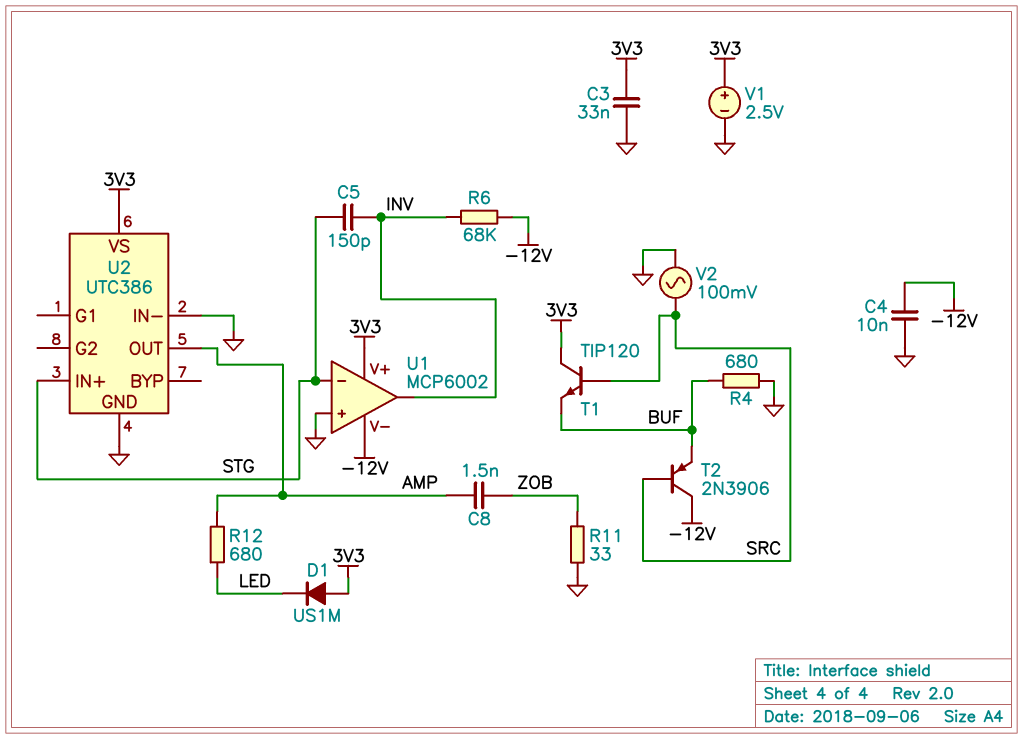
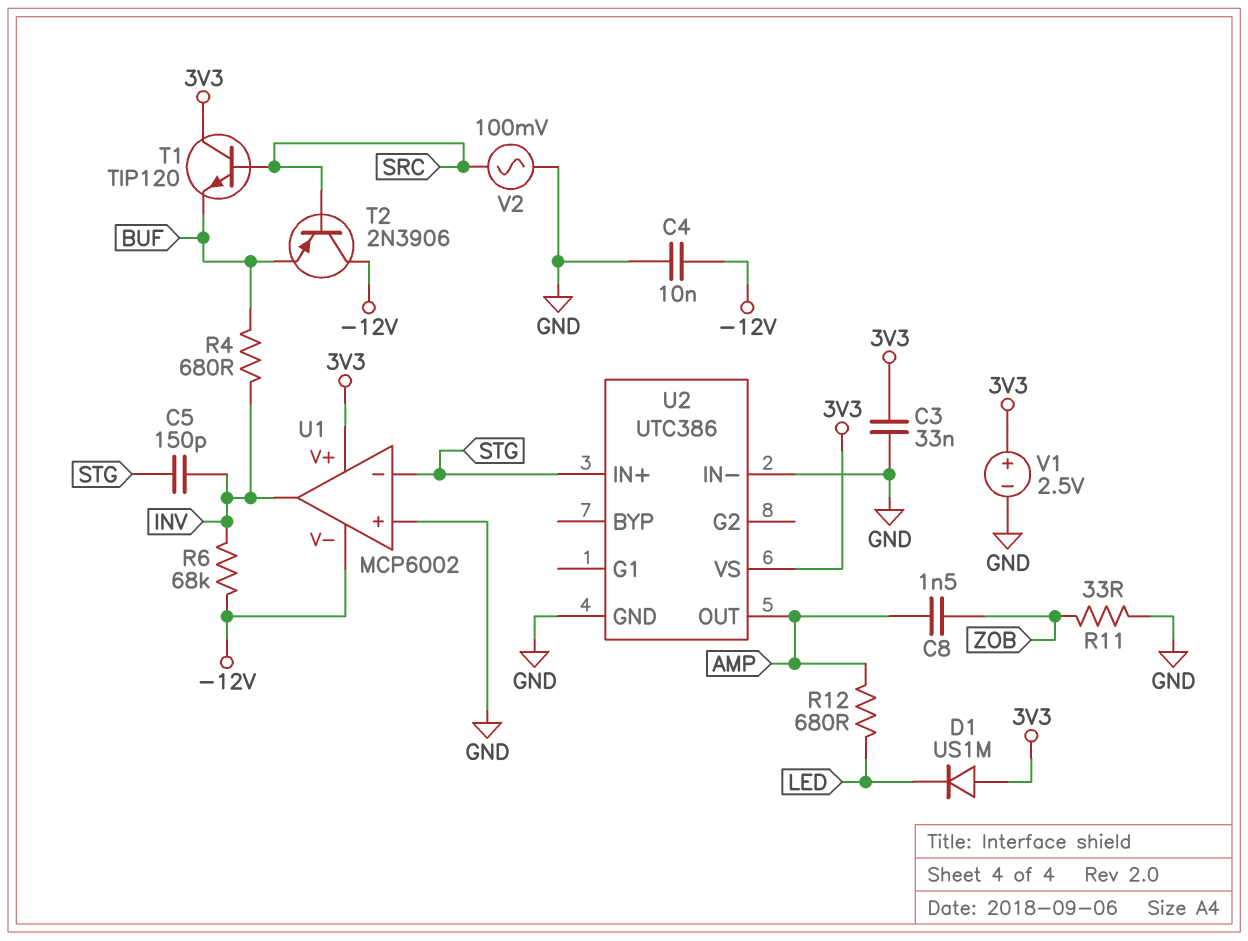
R4: 680 (BUF, GND) -> 680 (BUF, INV)

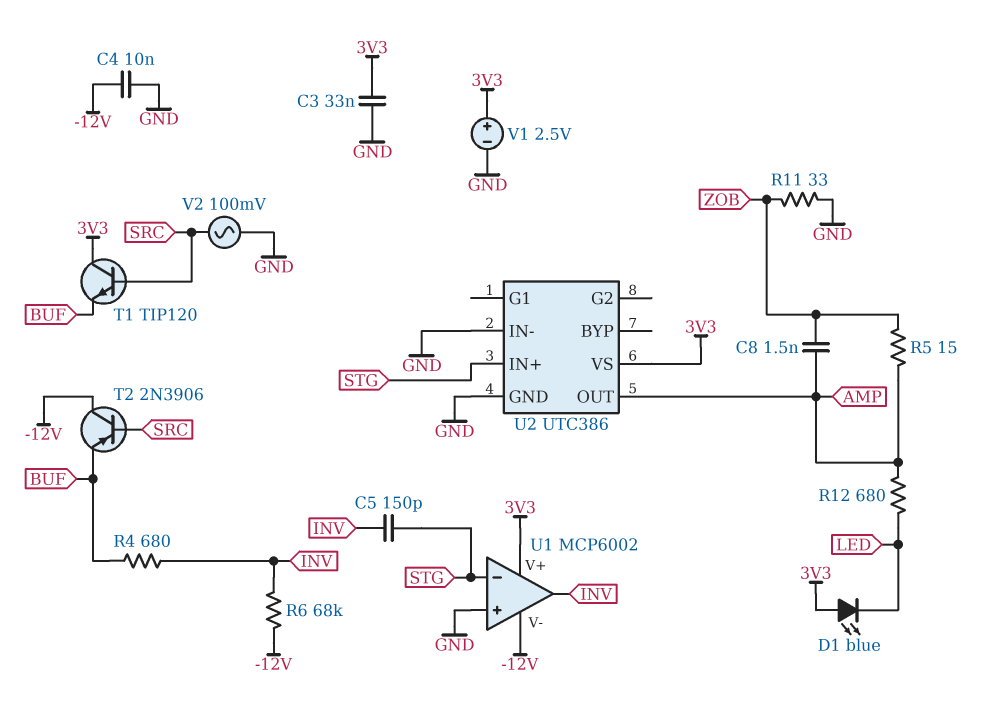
D1: diode US1M (A 3V3, K LED) -> LED blue (A 3V3, K LED)
R5: none -> 15 (AMP, ZOB)

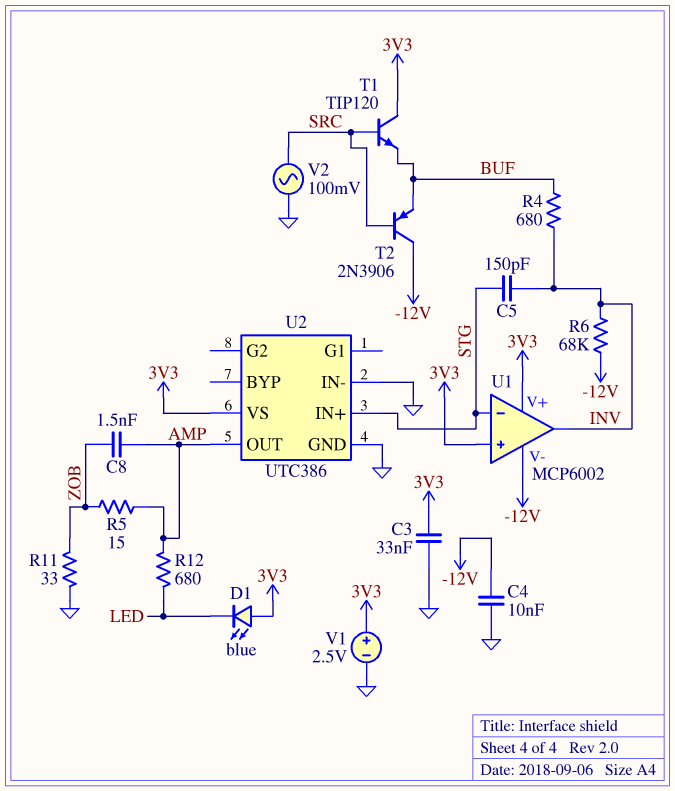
U1 pin in+: GND -> 3V3

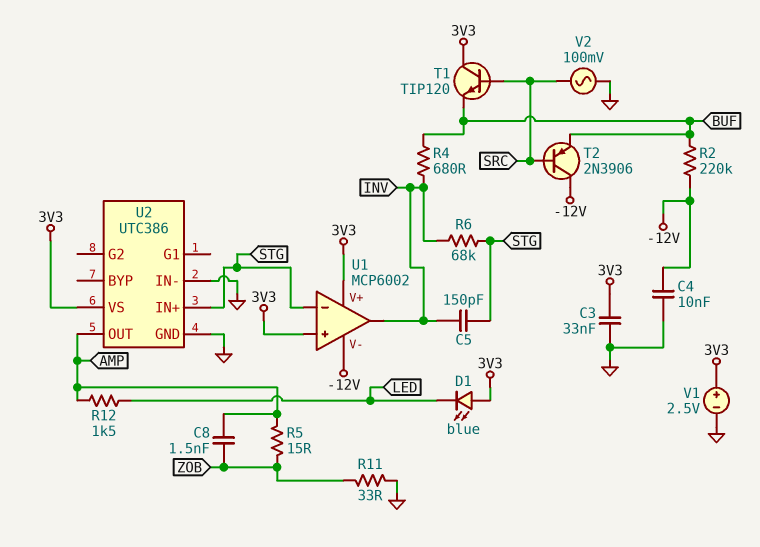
R2: none -> 220k (-12V, BUF)
R6: 68k (-12V, INV) -> 68k (INV, STG)
R12: 680 (AMP, LED) -> 1.5k (AMP, LED)

